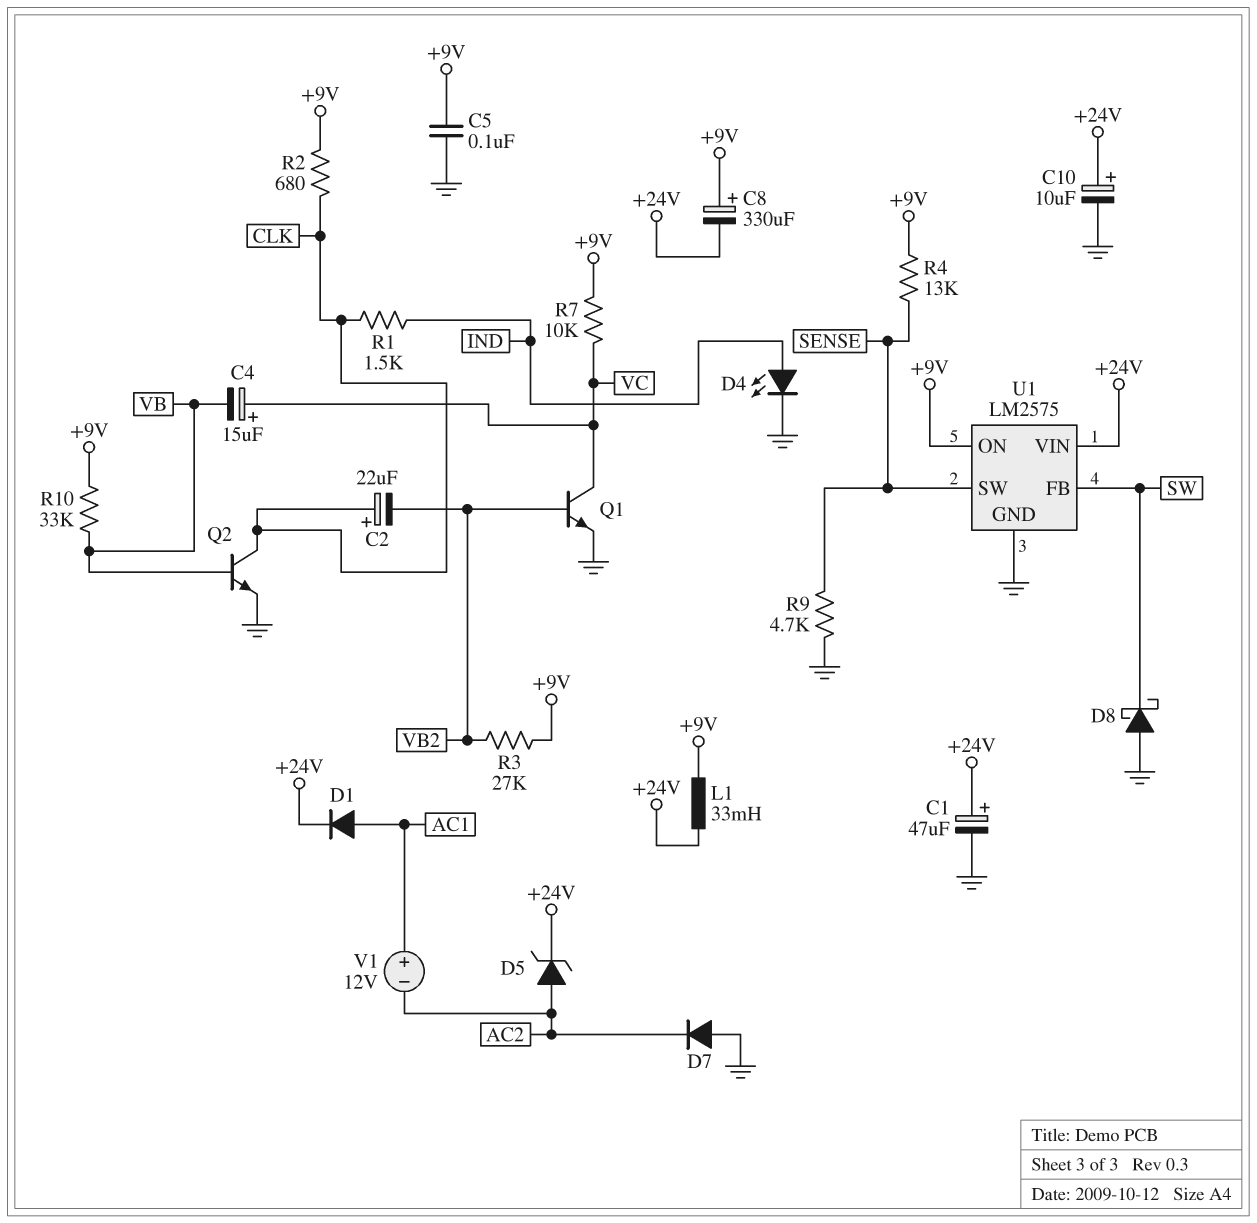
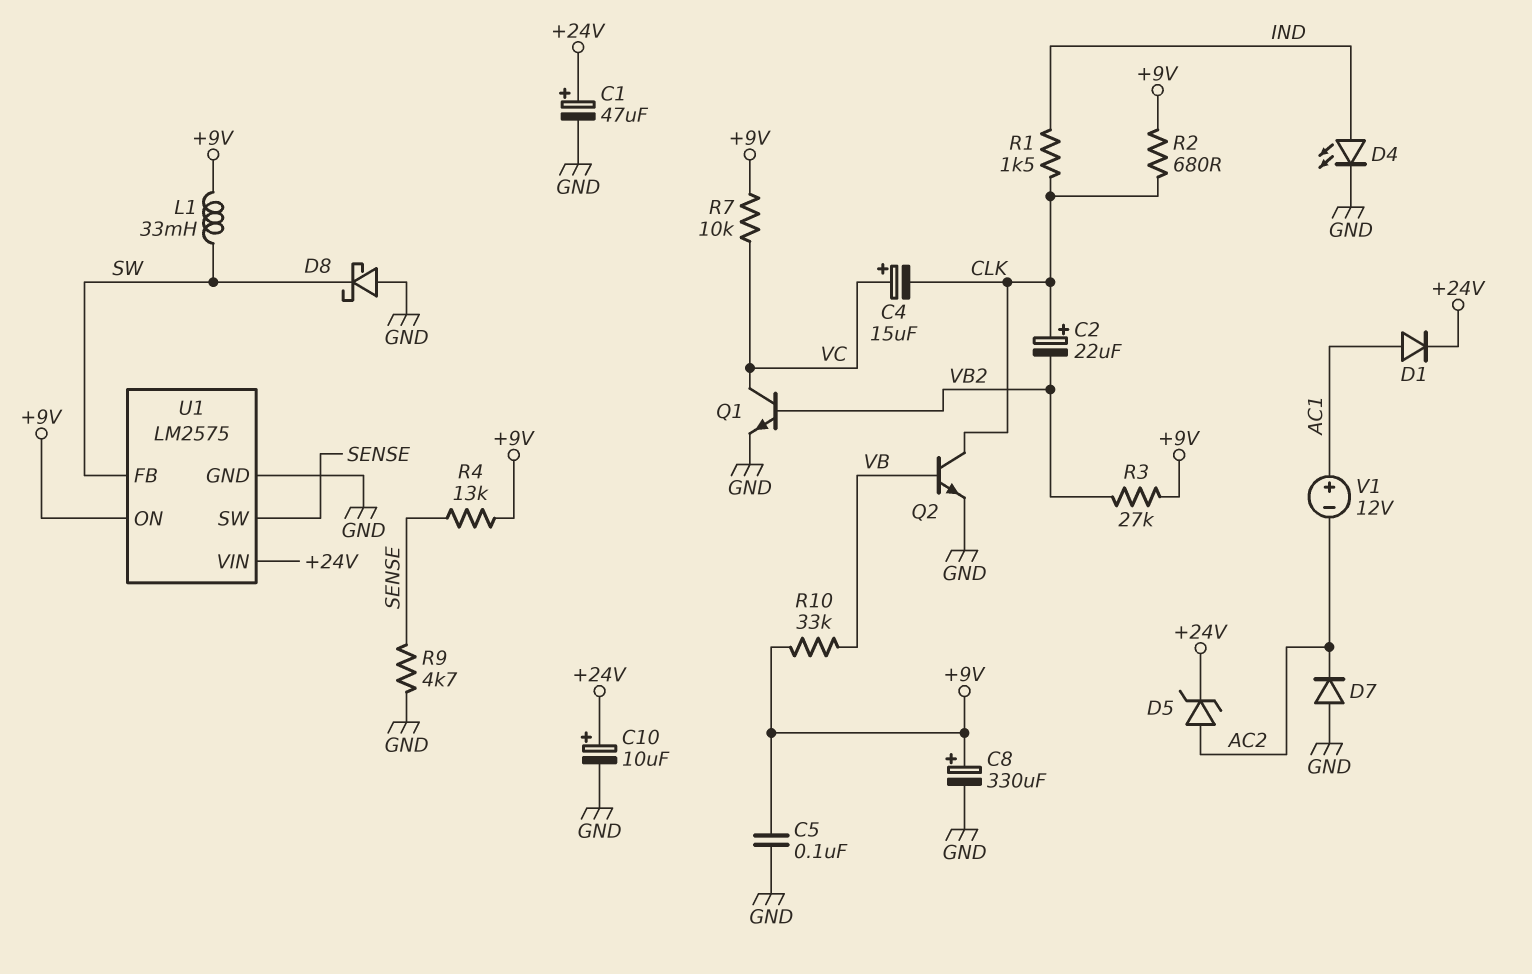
C4: 15uF (plus VC, minus VB) -> 15uF (plus VC, minus CLK)
C8: 330uF (plus +9V, minus +24V) -> 330uF (plus +9V, minus GND)
L1: 33mH (+9V, +24V) -> 33mH (+9V, SW)

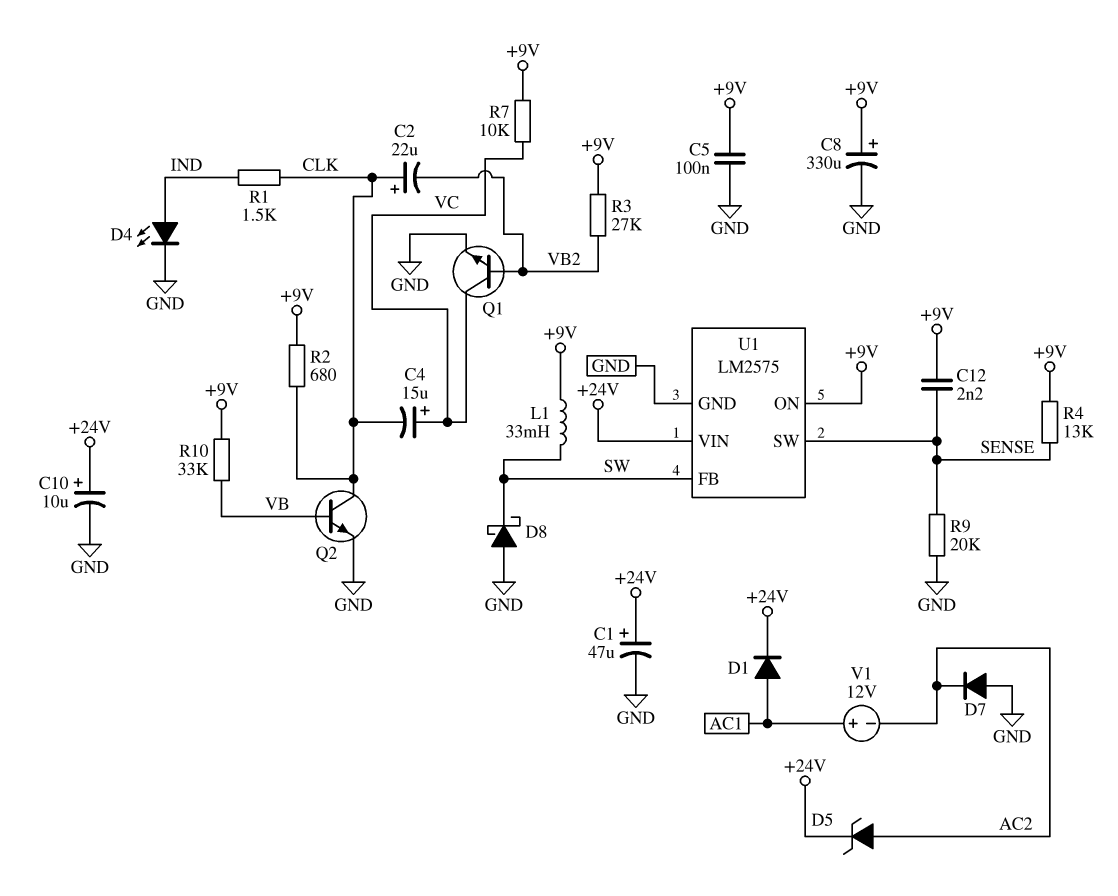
C12: none -> 2.2nF (+9V, SENSE)
R9: 4.7k (GND, SENSE) -> 20k (GND, SENSE)

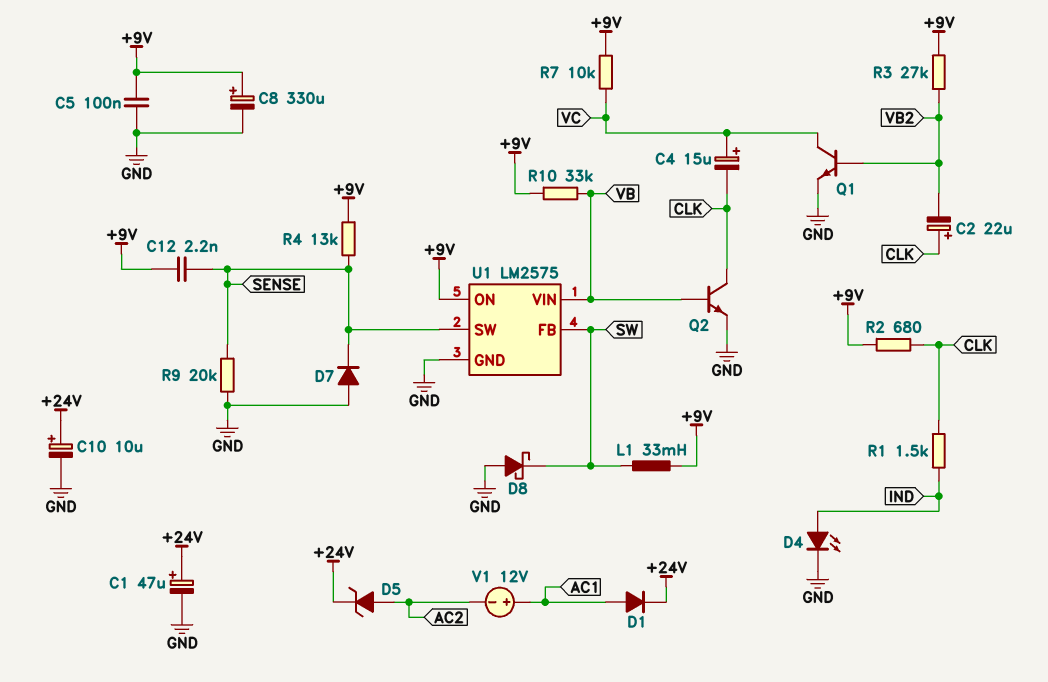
D7: diode (A GND, K AC2) -> diode (A GND, K SENSE)
U1 pin VIN: +24V -> VB

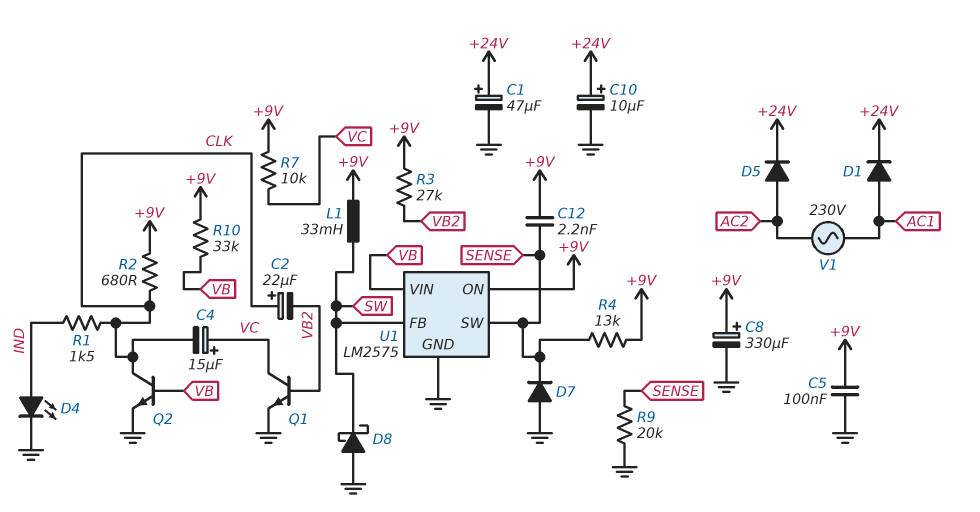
D5: zener (A AC2, K +24V) -> diode (A AC2, K +24V)
V1: 12V (plus AC1, minus AC2) -> AC 230V (AC1, AC2)

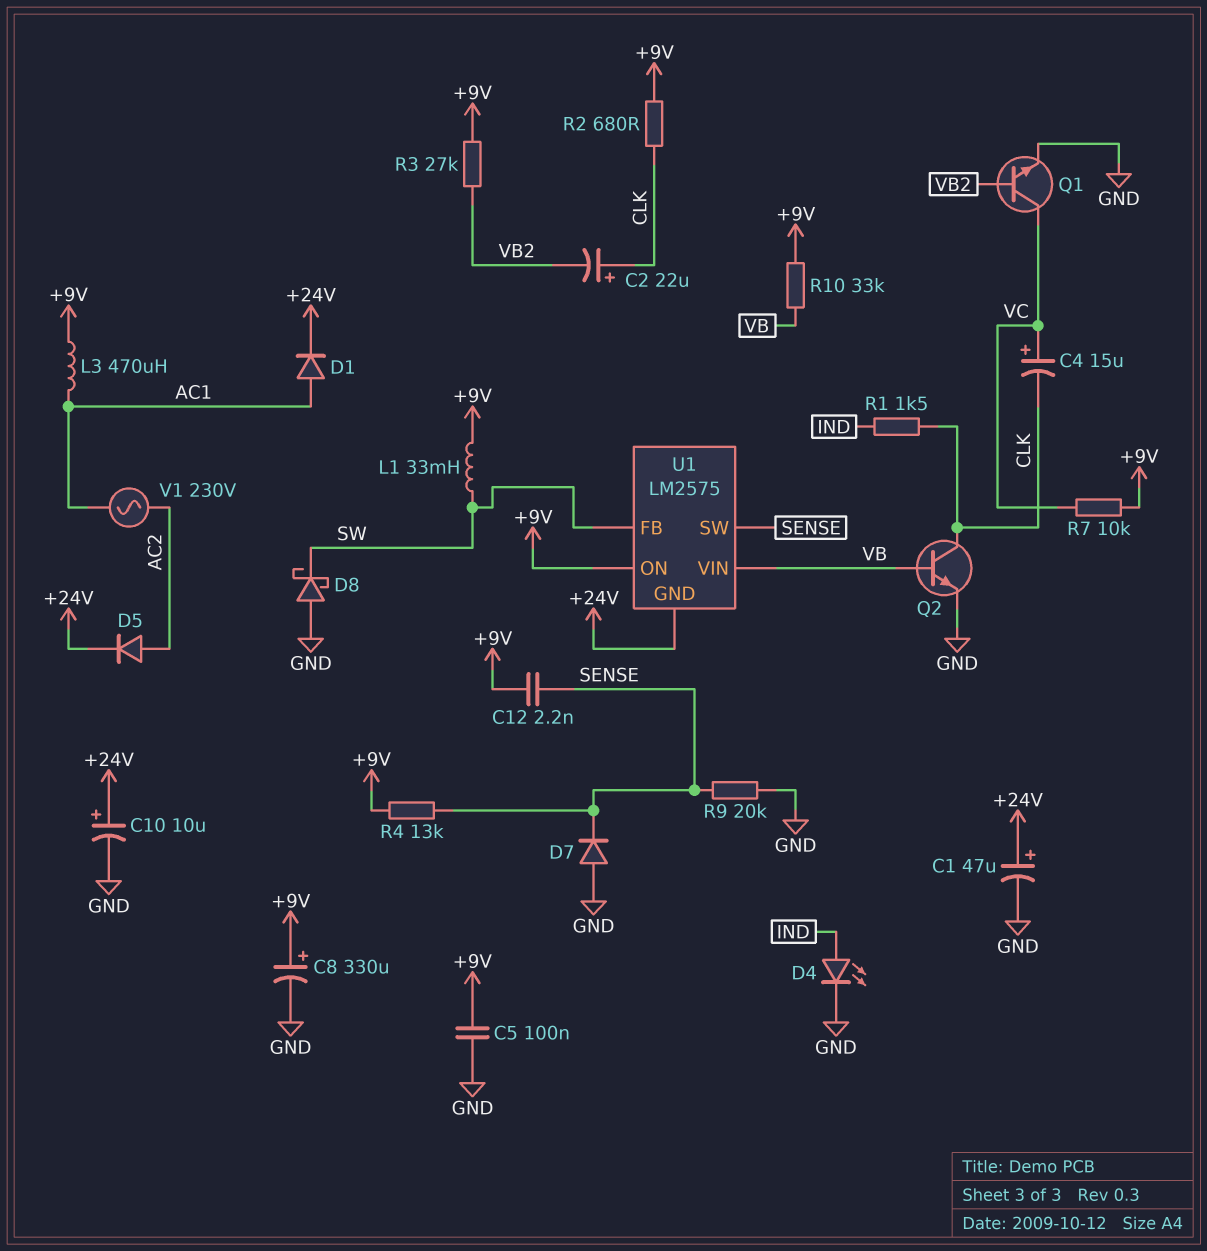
L3: none -> 470uH (+9V, AC1)
U1 pin GND: GND -> +24V

